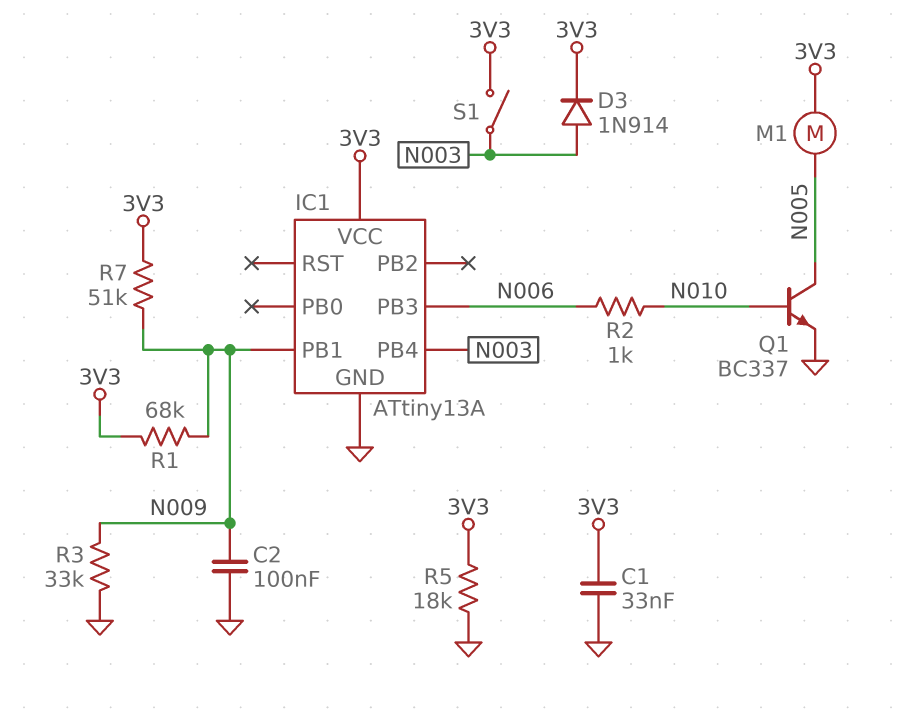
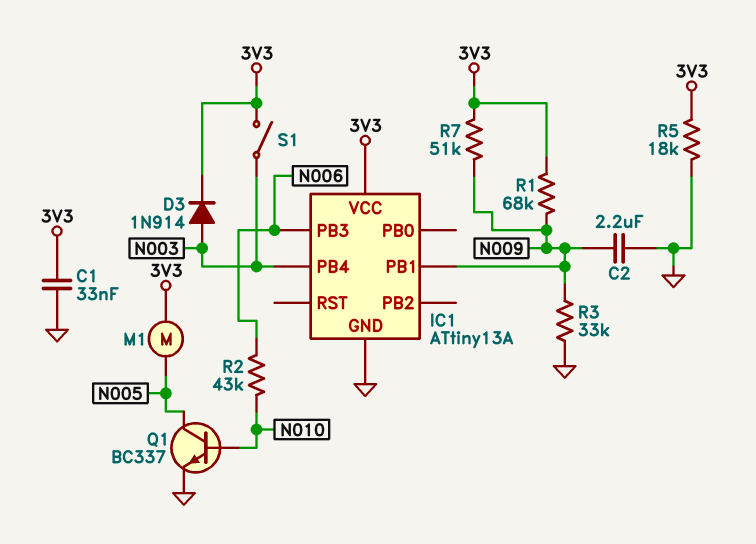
C2: 100nF (GND, N009) -> 2.2uF (GND, N009)
R2: 1k (N006, N010) -> 43k (N006, N010)

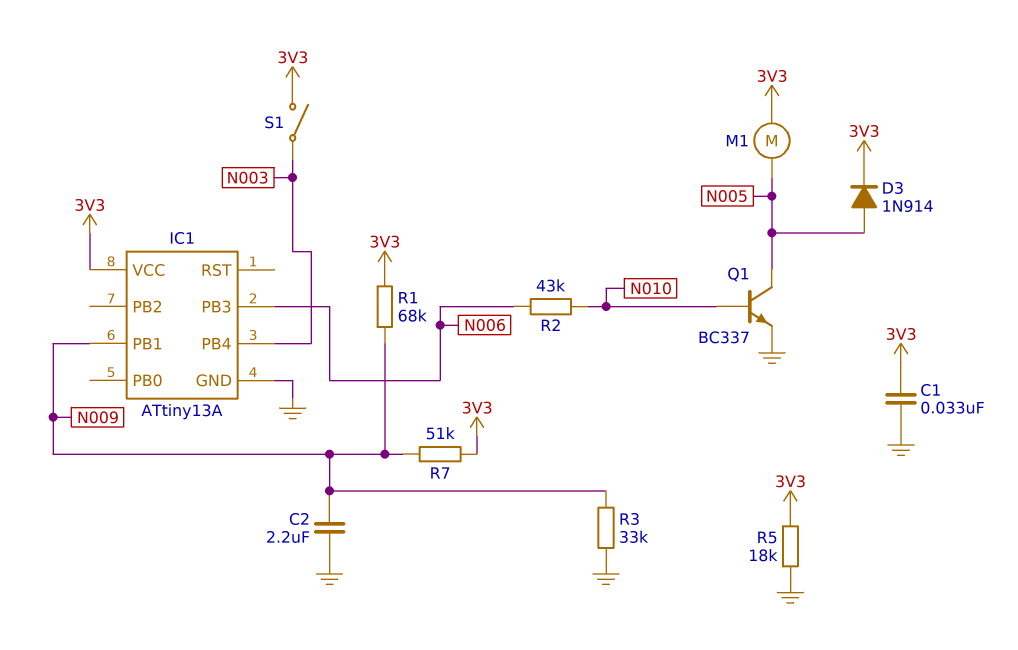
D3: diode 1N914 (A N003, K 3V3) -> diode 1N914 (A N005, K 3V3)

